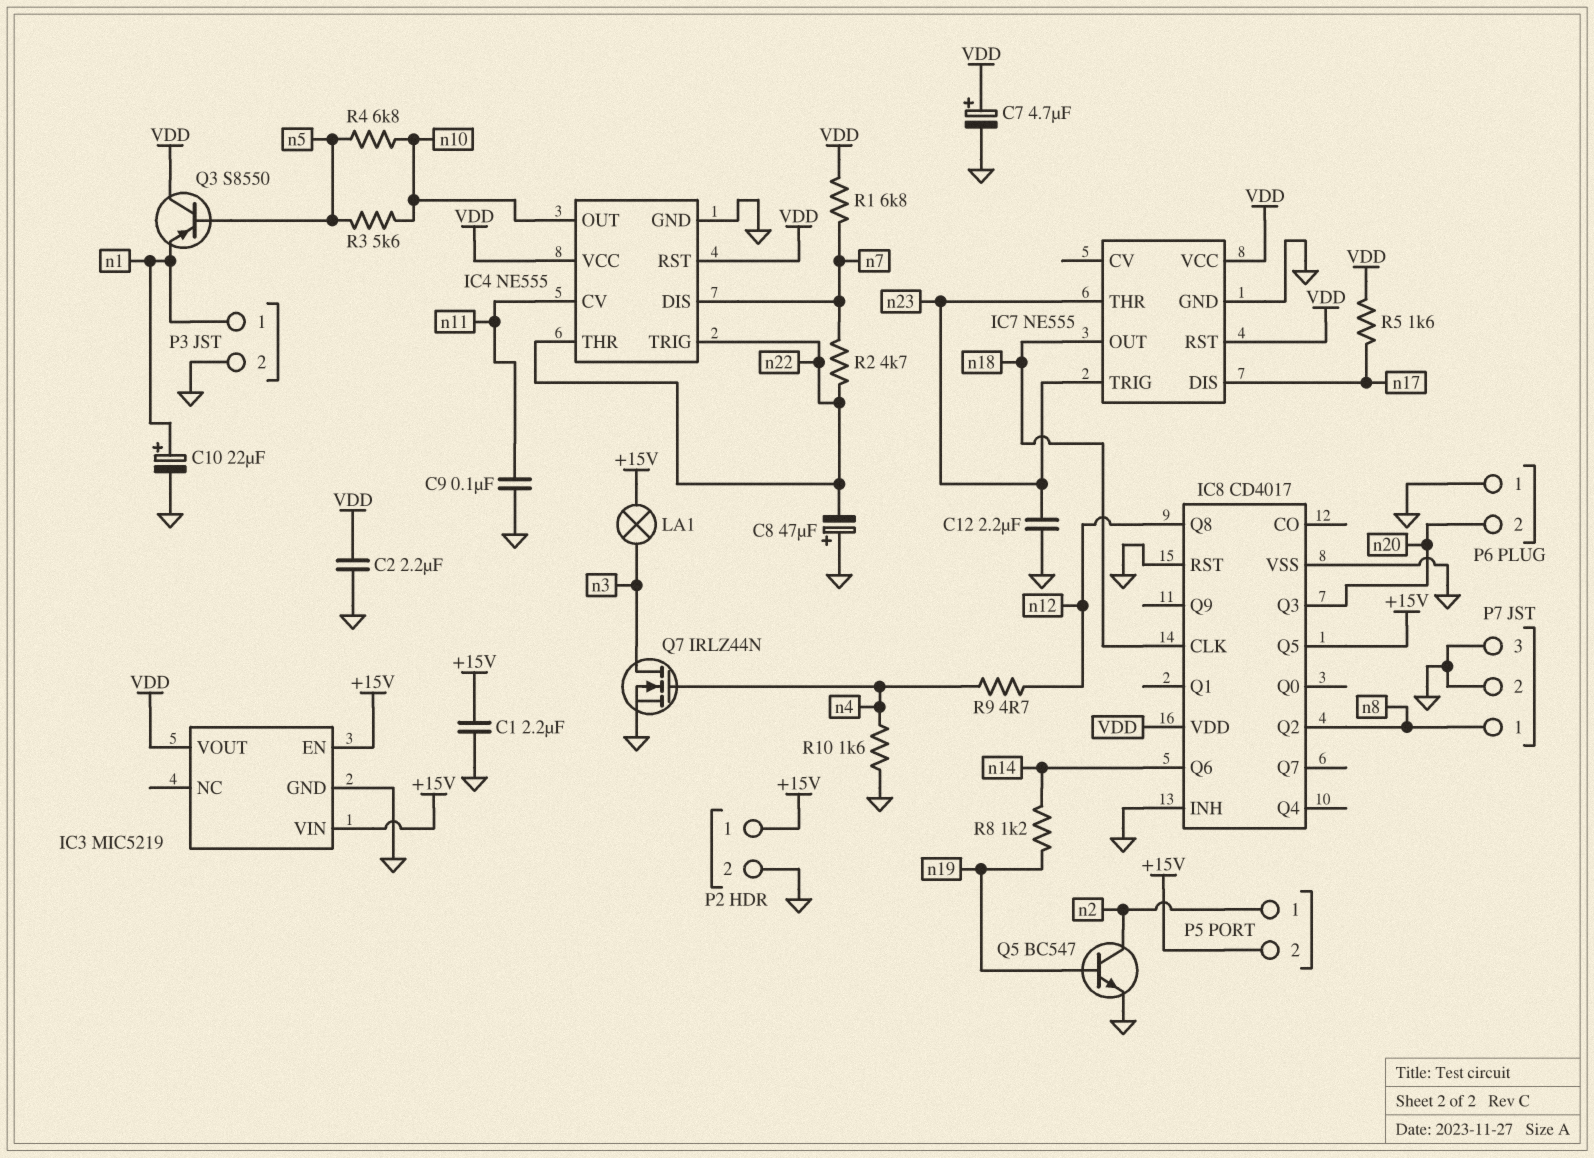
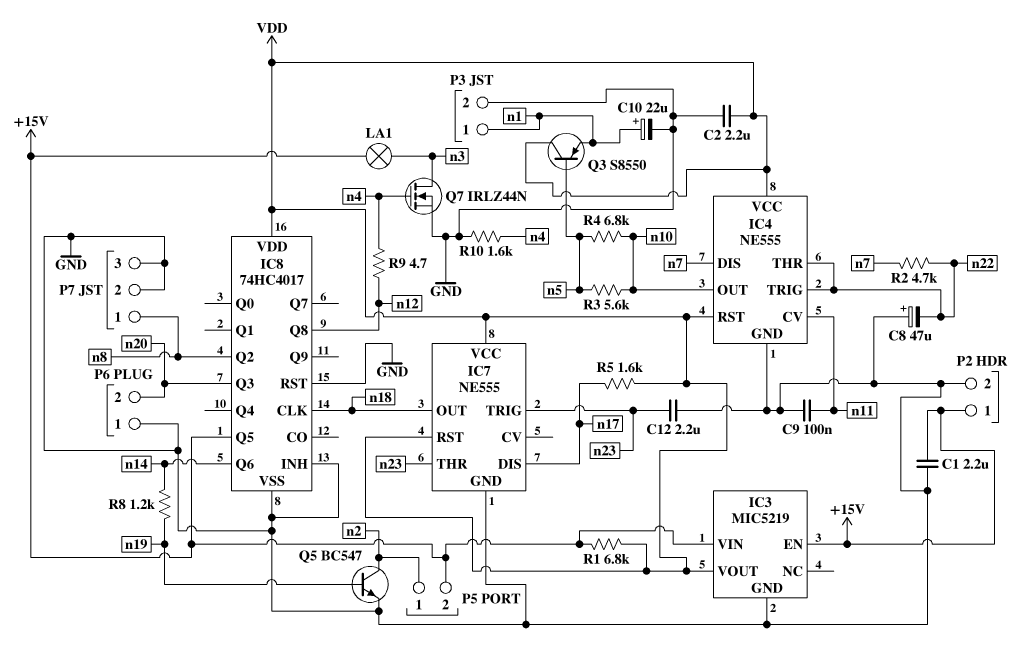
C7: 4.7uF (plus VDD, minus GND) -> none
IC8: CD4017 -> 74HC4017
R1: 6.8k (VDD, n7) -> 6.8k (+15V, VDD)

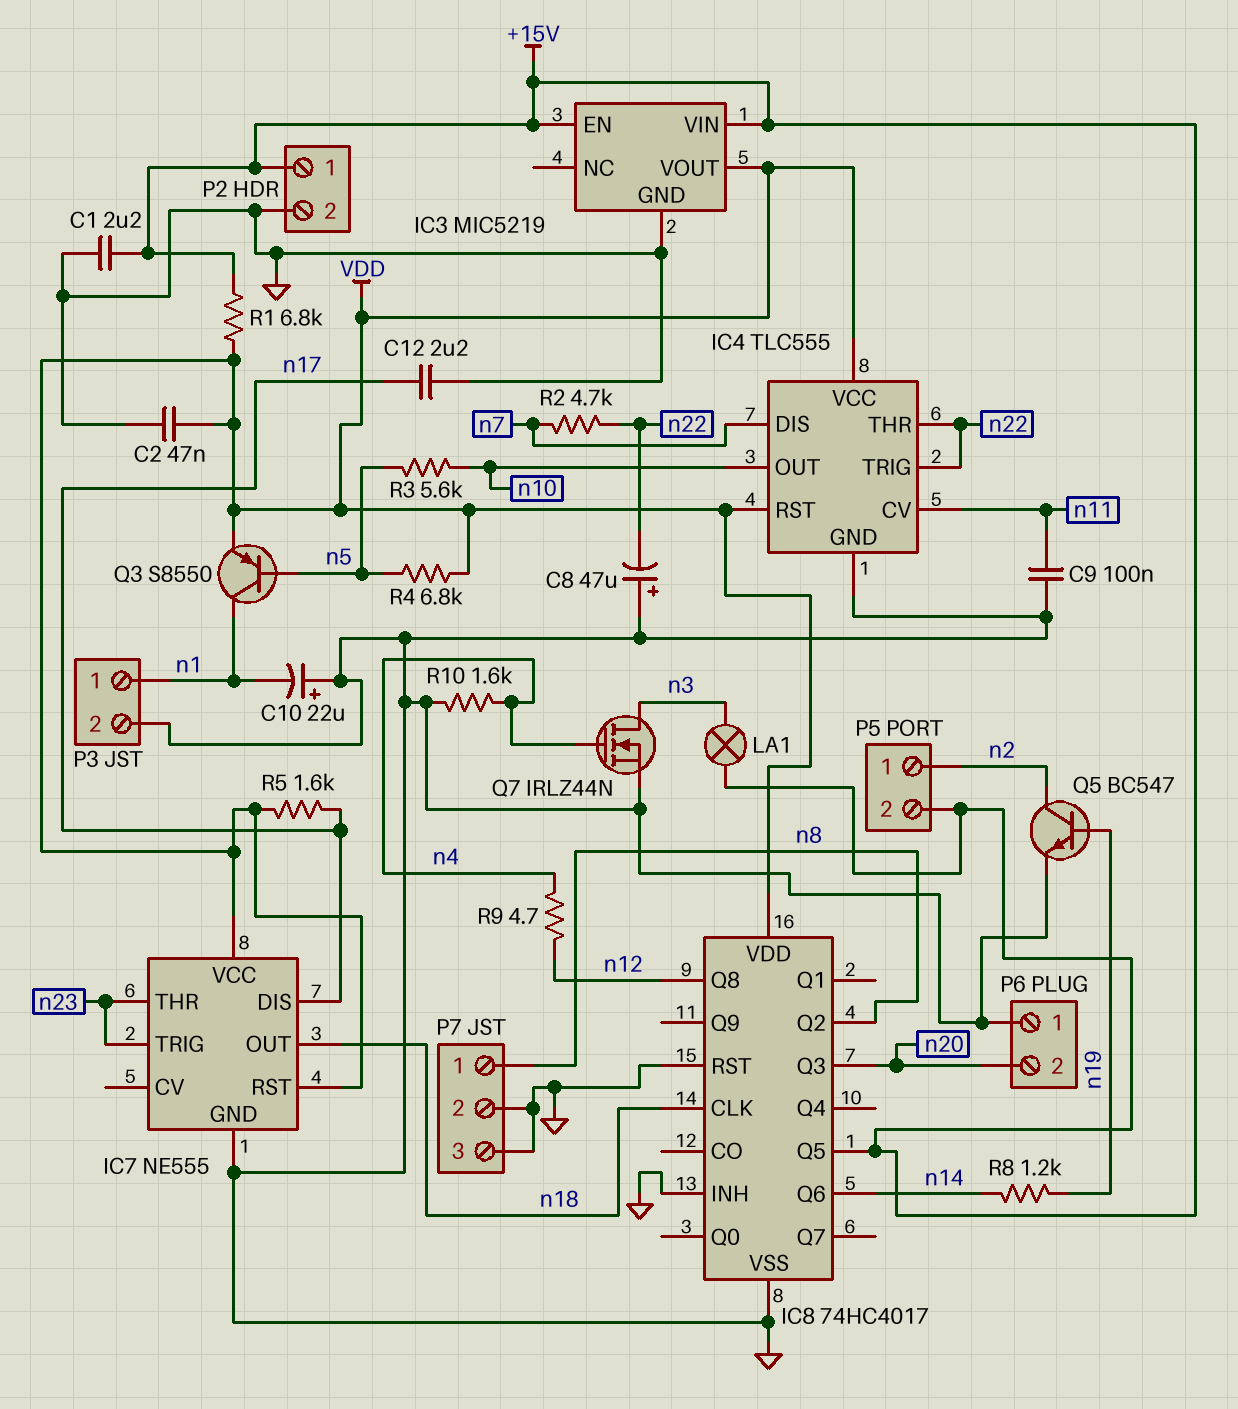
C2: 2.2uF (GND, VDD) -> 47nF (GND, VDD)
C10: 22uF (plus n1, minus GND) -> 22uF (plus GND, minus n1)
C12: 2.2uF (GND, n23) -> 2.2uF (GND, n17)
IC4: NE555 -> TLC555
Q3: PNP S8550 (B n5, C VDD, E n1) -> PNP S8550 (B n5, C n1, E VDD)
R4: 6.8k (n5, n10) -> 6.8k (VDD, n5)

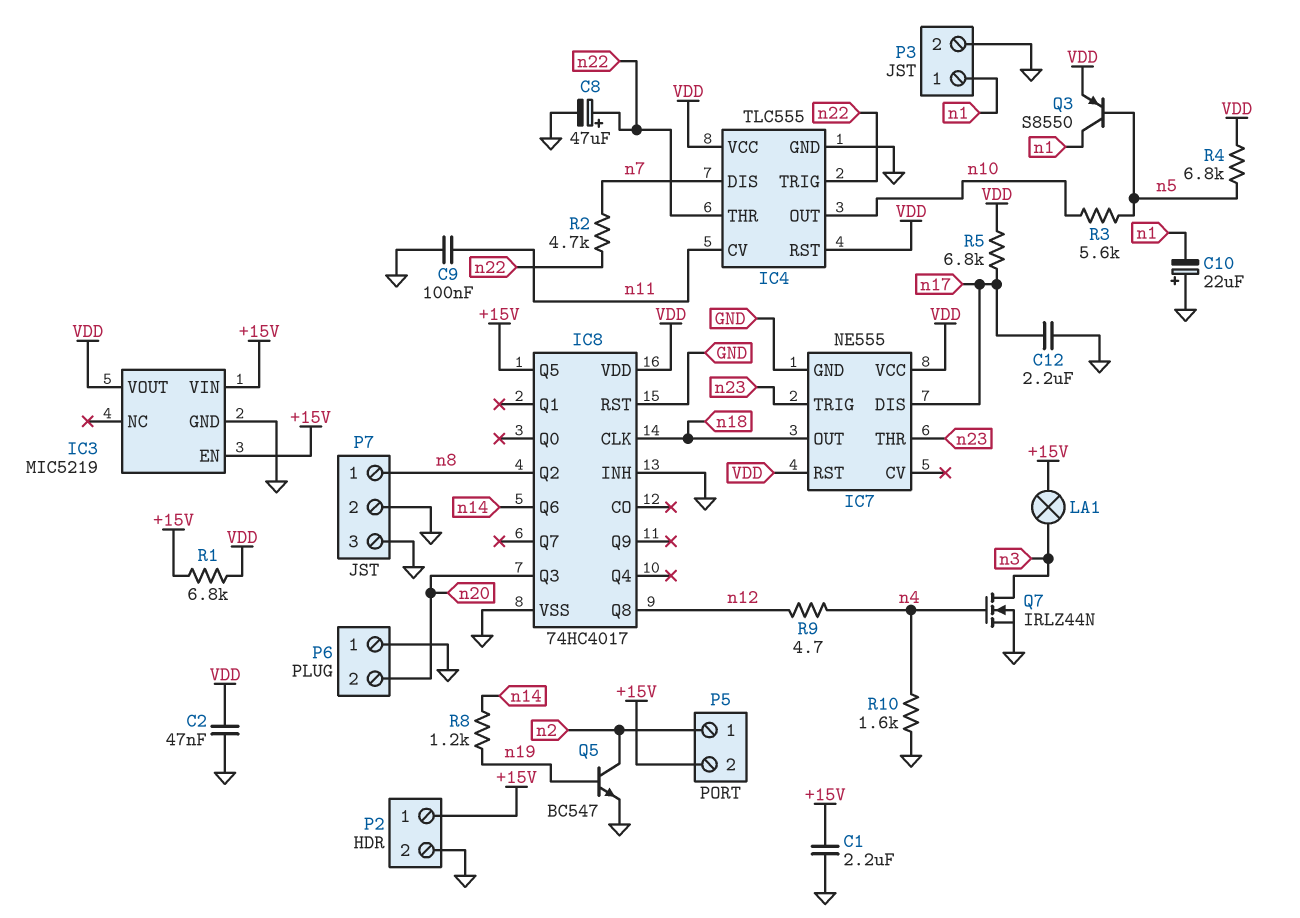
C8: 47uF (plus GND, minus n22) -> 47uF (plus n22, minus GND)
R5: 1.6k (VDD, n17) -> 6.8k (VDD, n17)

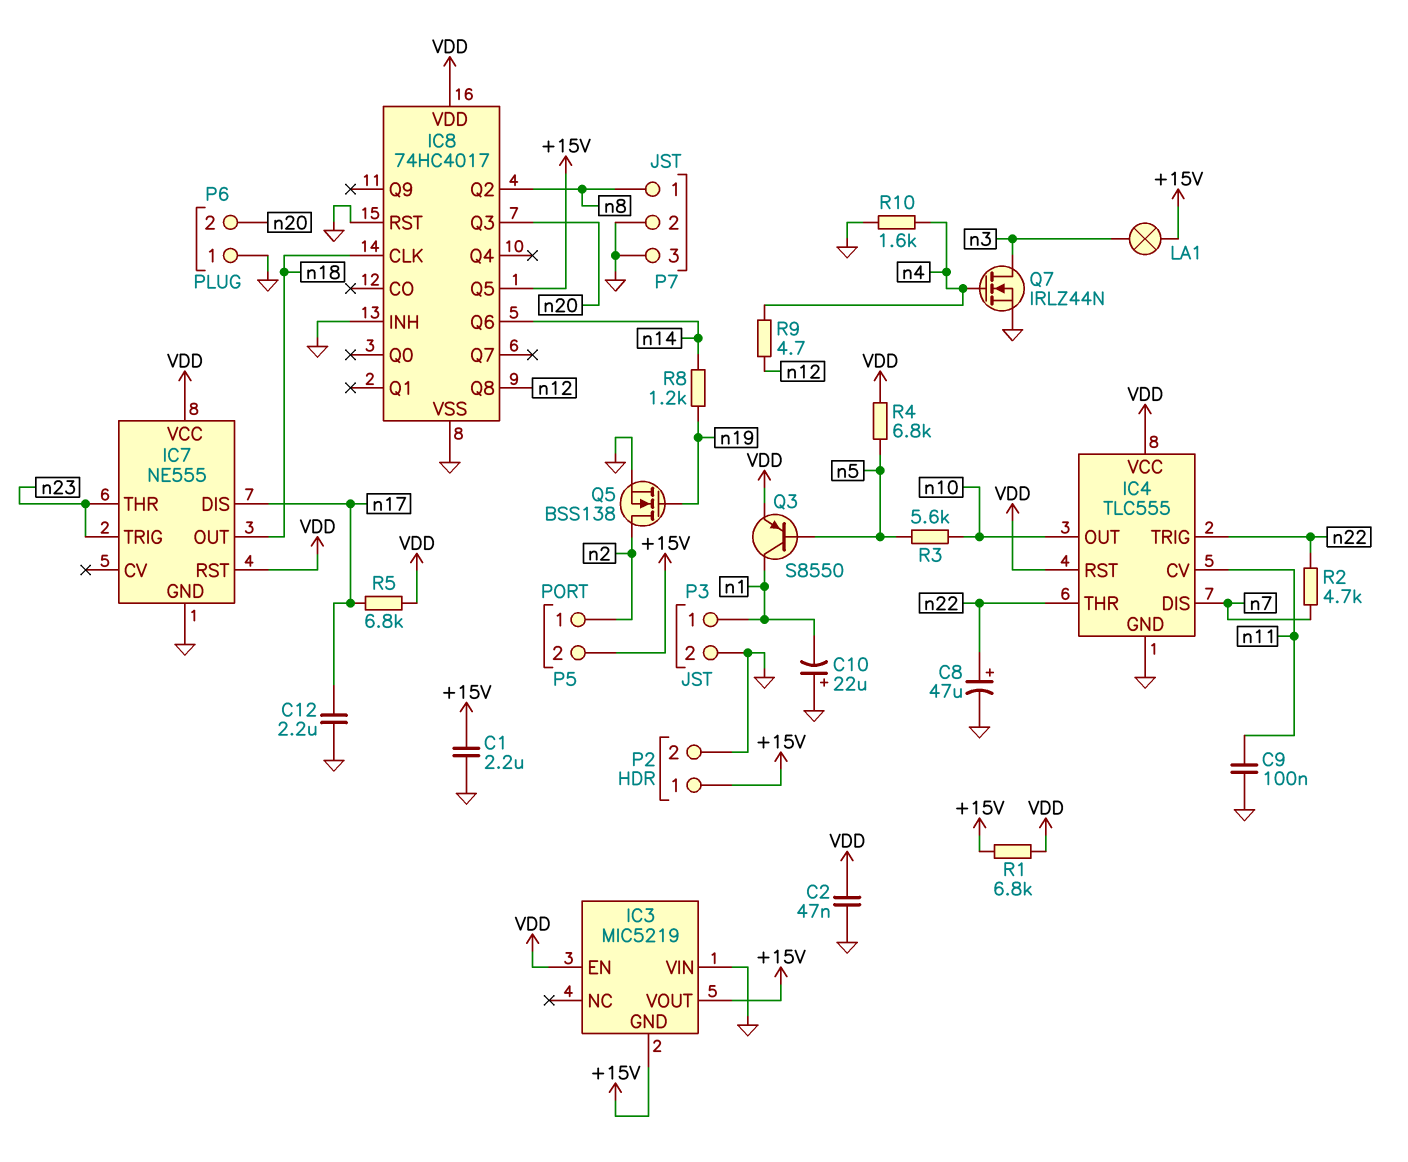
IC3 pin EN: +15V -> VDD
IC3 pin GND: GND -> +15V
IC3 pin VIN: +15V -> GND
IC3 pin VOUT: VDD -> +15V
Q5: NPN BC547 (B n19, C n2, E GND) -> NMOS BSS138 (G n19, D n2, S GND)

